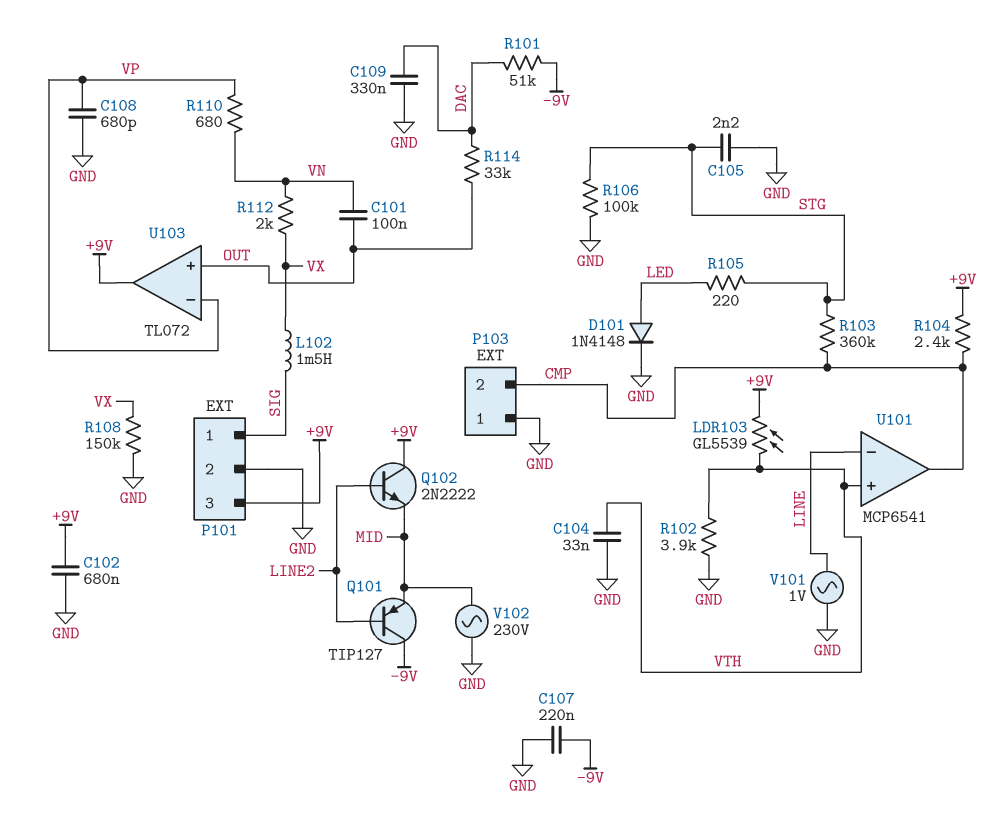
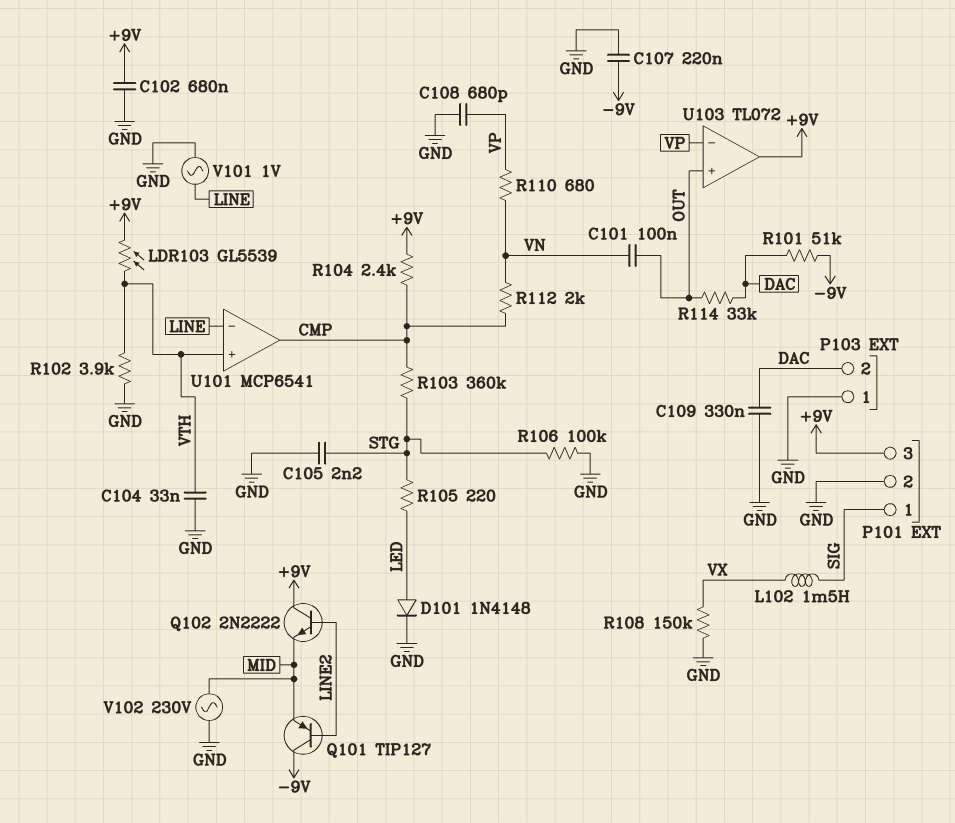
P103 pin 2: CMP -> DAC
R112: 2k (VN, VX) -> 2k (CMP, VN)

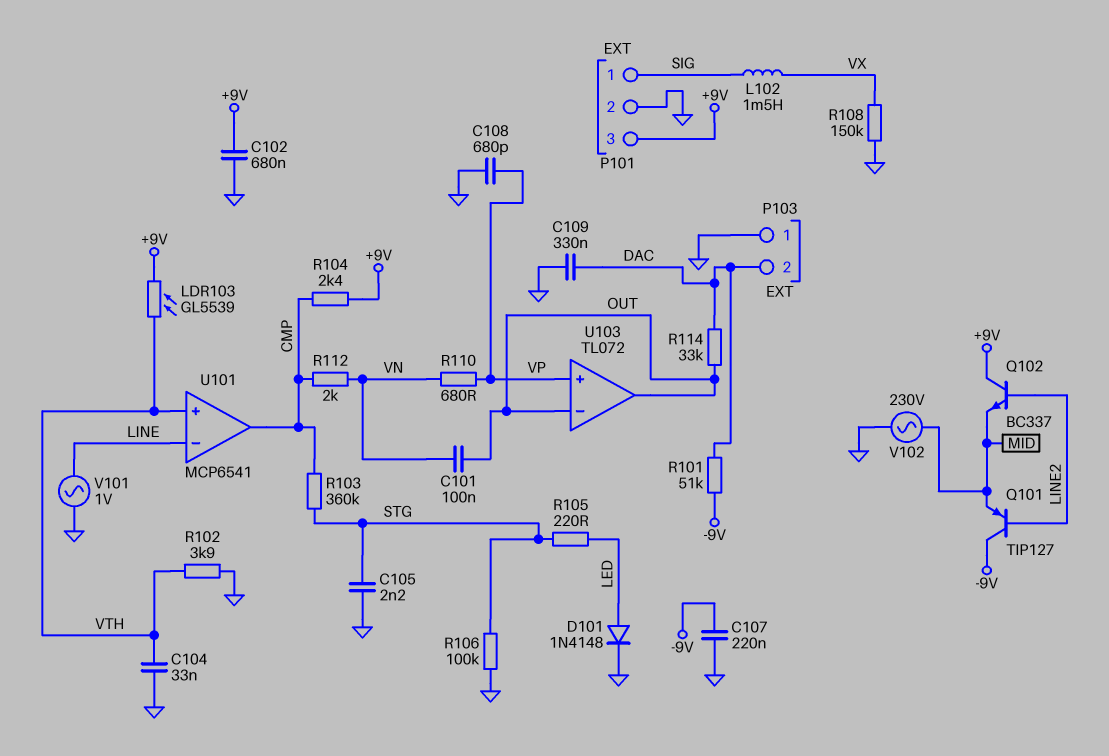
Q102: NPN 2N2222 (B LINE2, C +9V, E MID) -> NPN BC337 (B LINE2, C +9V, E MID)
U103 pin in+: OUT -> VP
U103 pin in-: VP -> OUT
U103 pin out: +9V -> OUT

